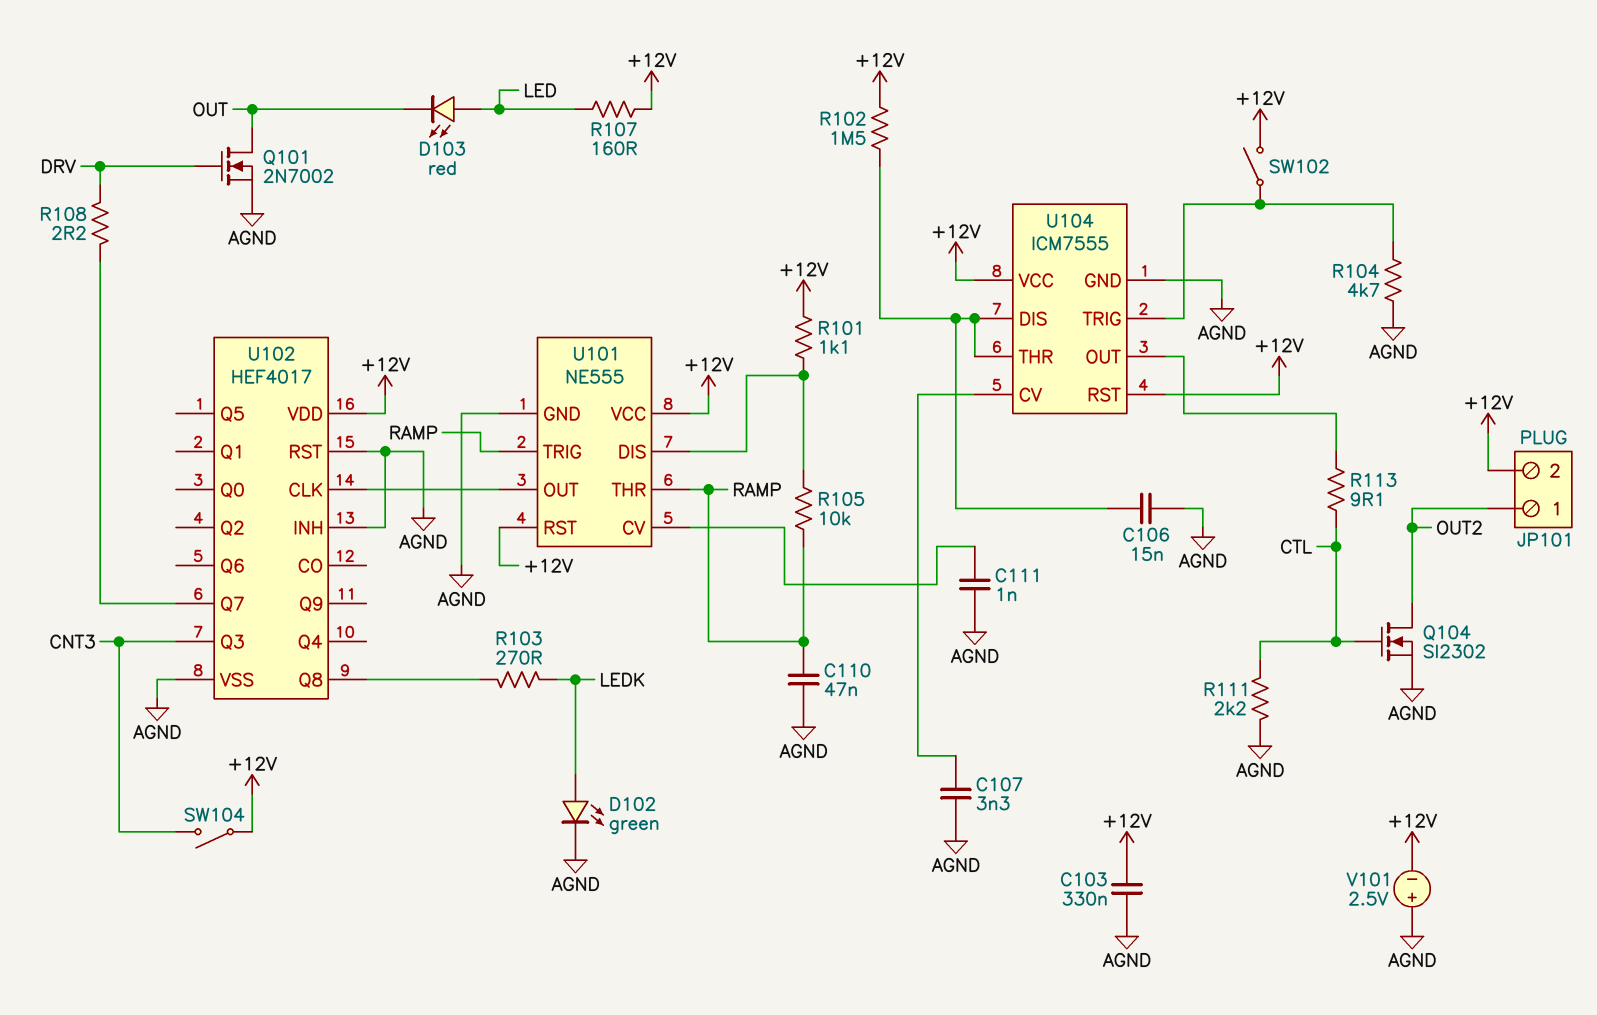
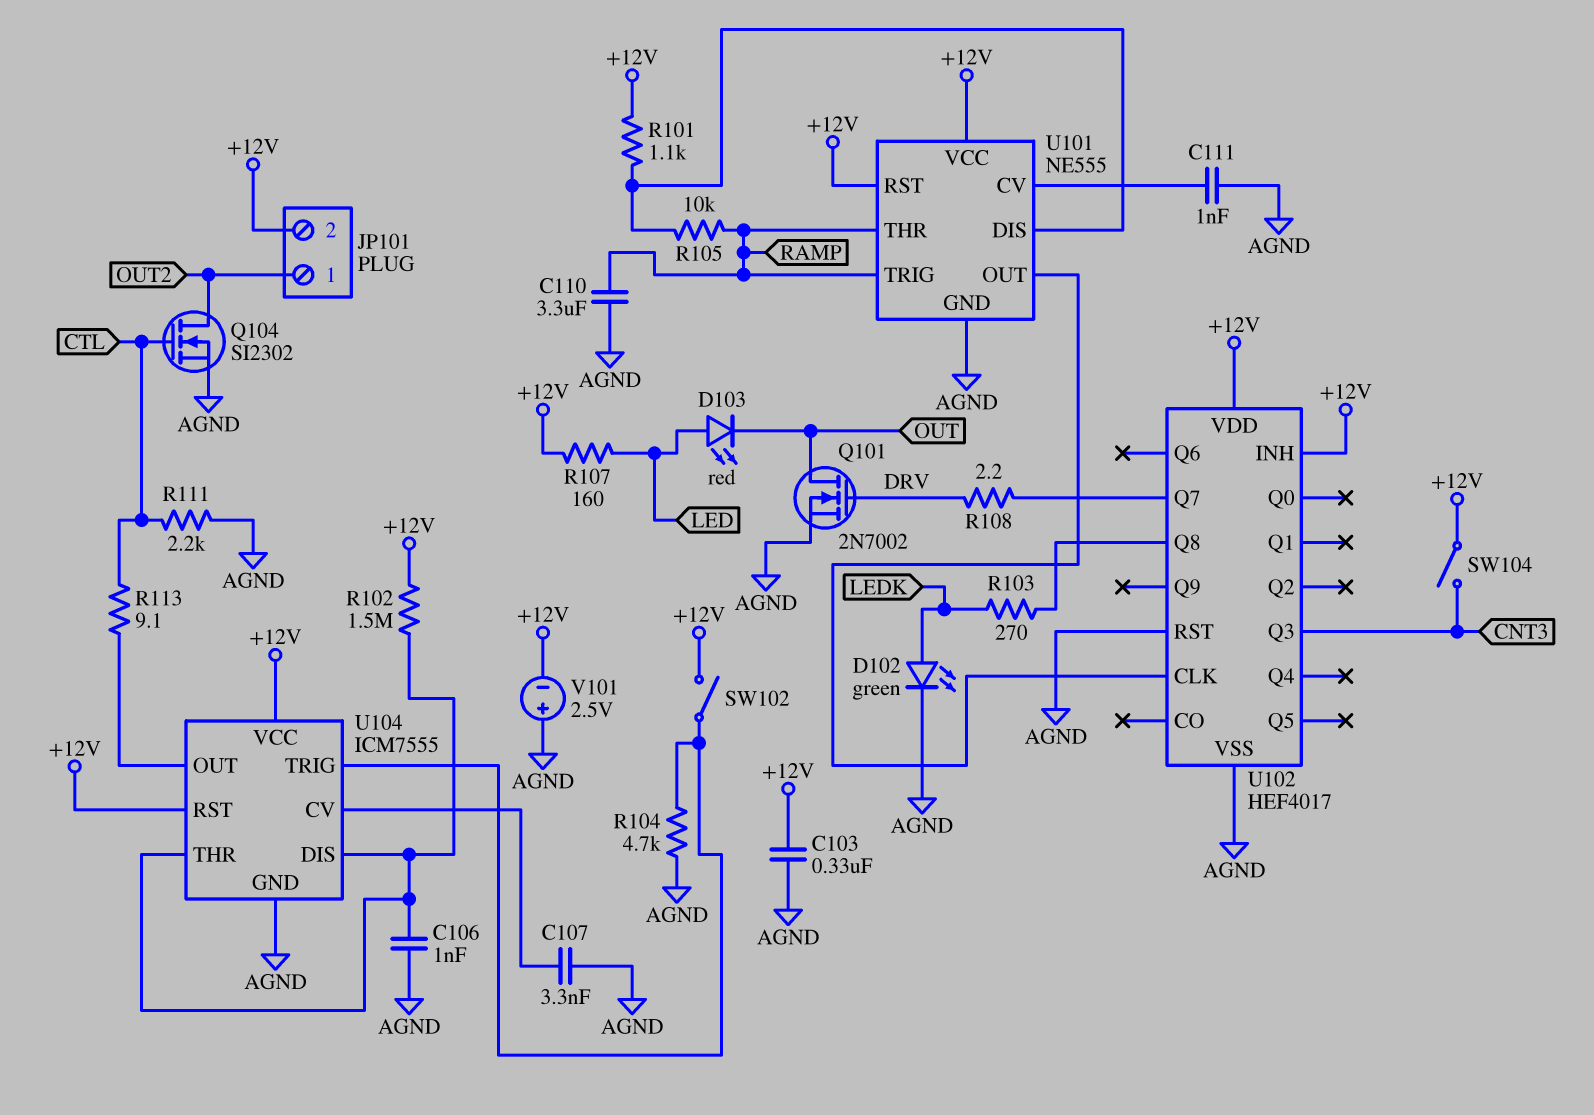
C106: 15nF (AGND, U104/DIS) -> 1nF (AGND, U104/DIS)
C110: 47nF (AGND, RAMP) -> 3.3uF (AGND, RAMP)
U102 pin INH: AGND -> +12V

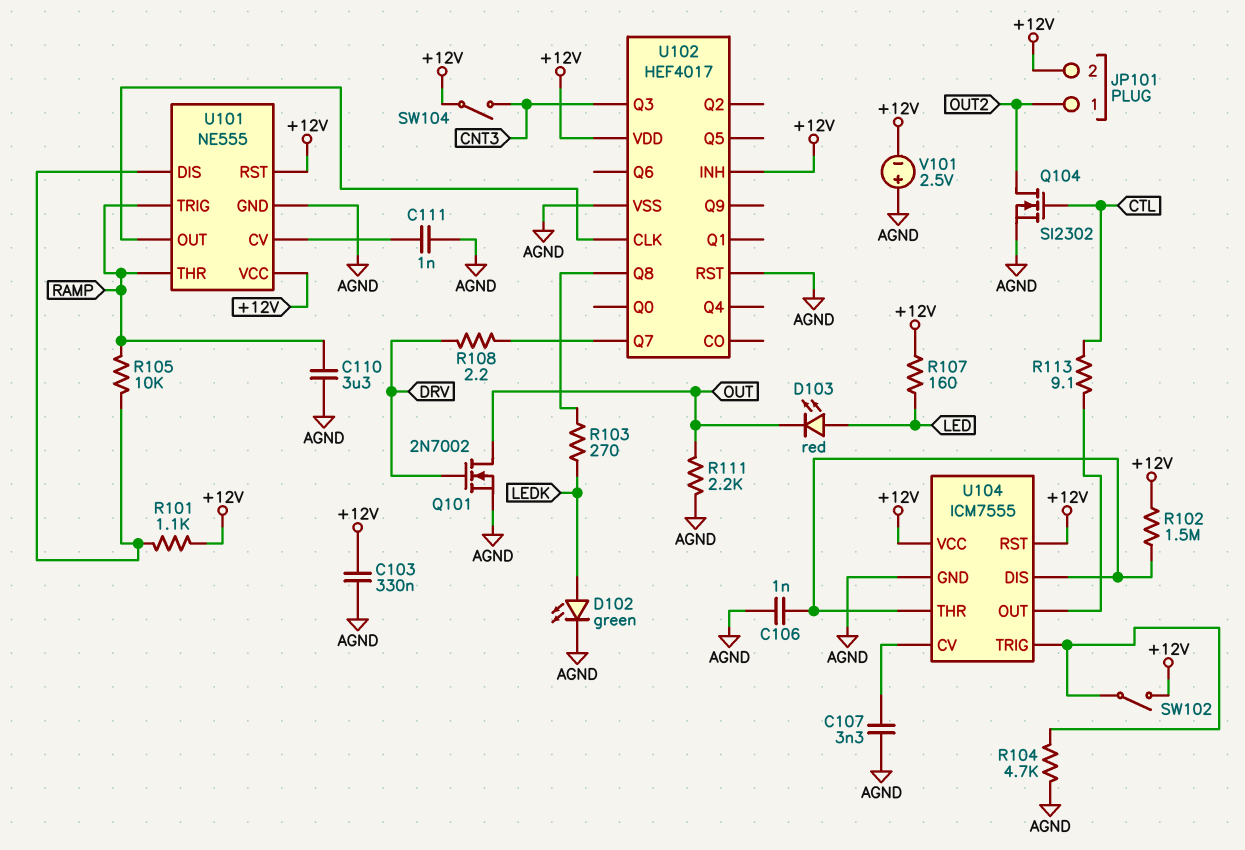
R111: 2.2k (AGND, CTL) -> 2.2k (AGND, OUT)

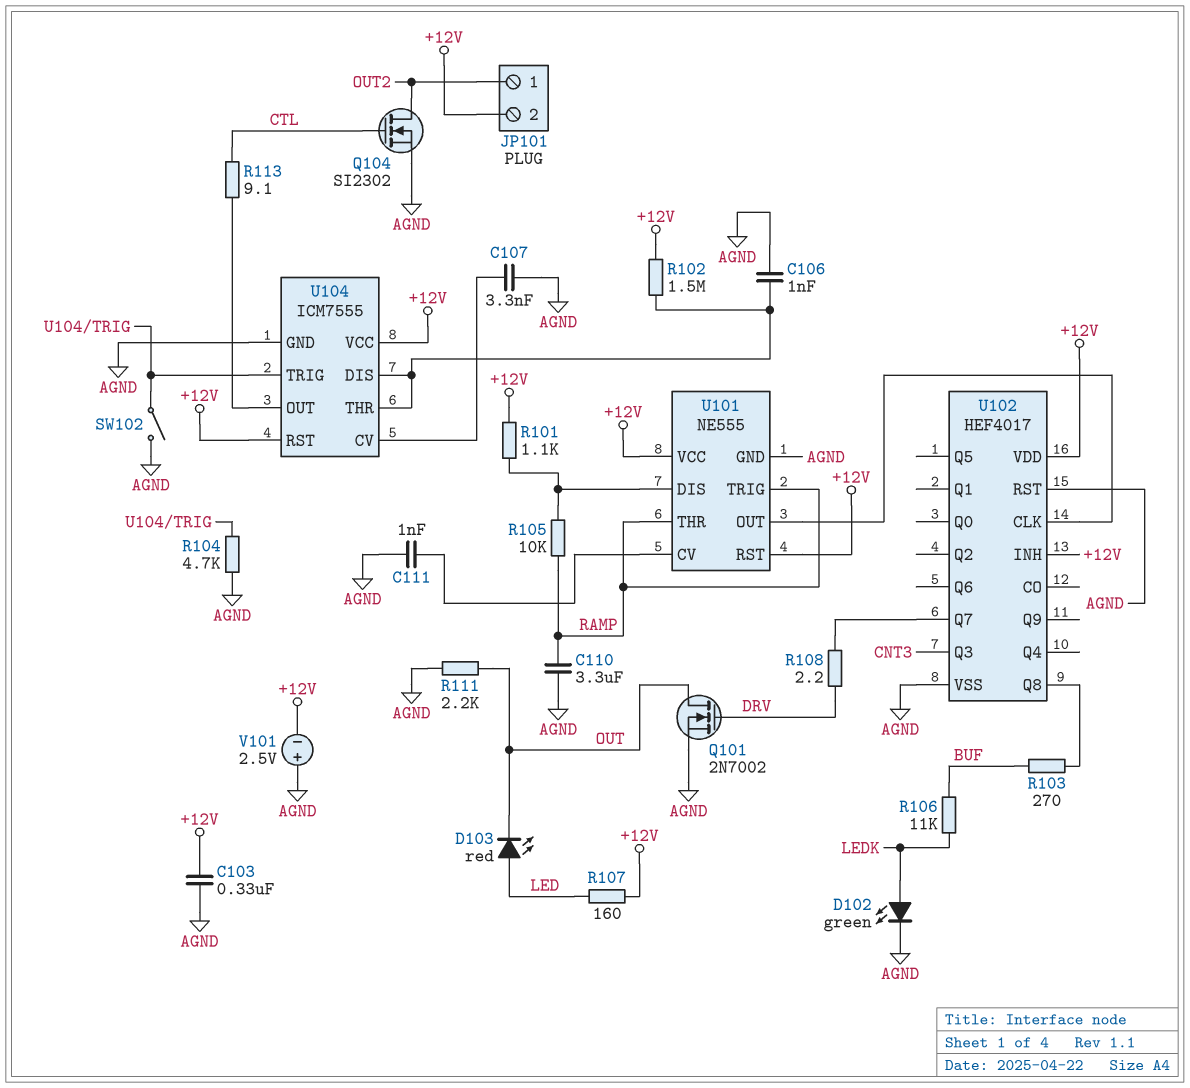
R103: 270 (LEDK, U102/Q8) -> 270 (BUF, U102/Q8)
R106: none -> 11k (BUF, LEDK)
SW102: switch (+12V, U104/TRIG) -> switch (AGND, U104/TRIG)
SW104: switch (+12V, CNT3) -> none

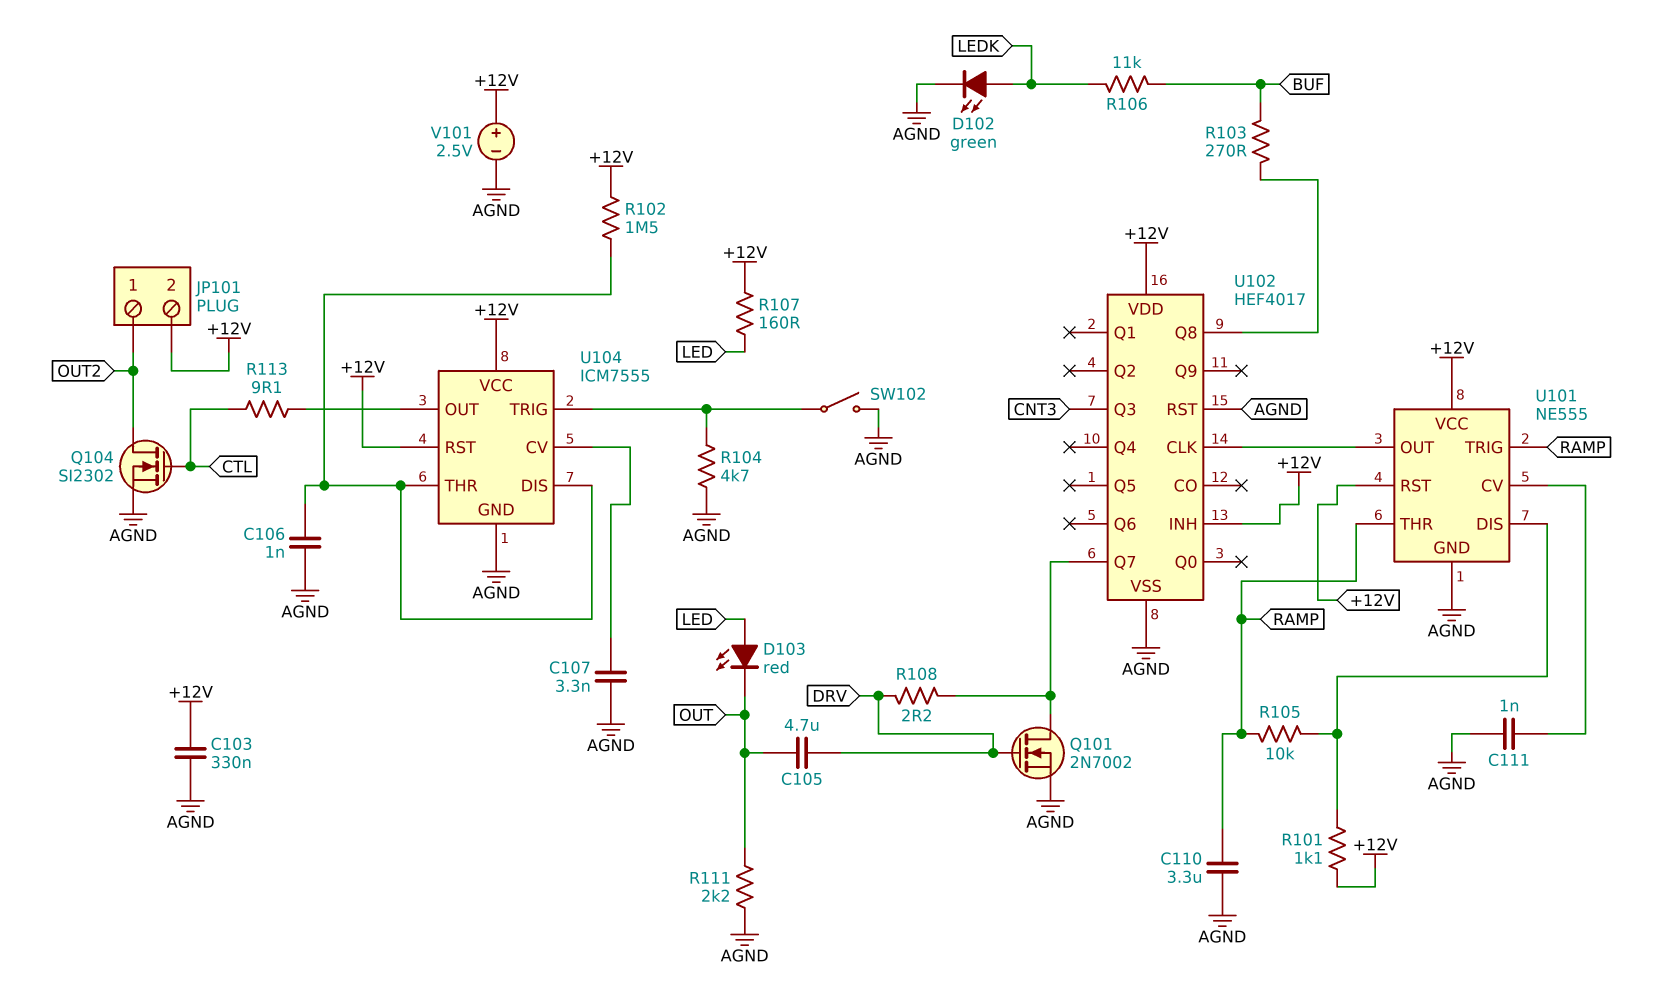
C105: none -> 4.7uF (DRV, OUT)
Q101: NMOS 2N7002 (G DRV, D OUT, S AGND) -> NMOS 2N7002 (G DRV, D U102/Q7, S AGND)
V101: 2.5V (plus AGND, minus +12V) -> 2.5V (plus +12V, minus AGND)

